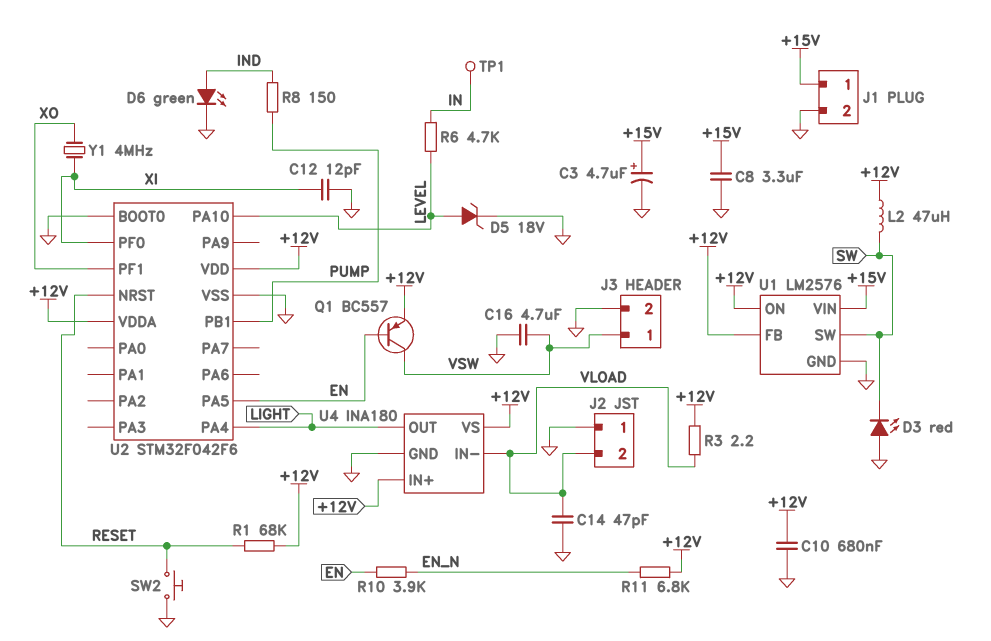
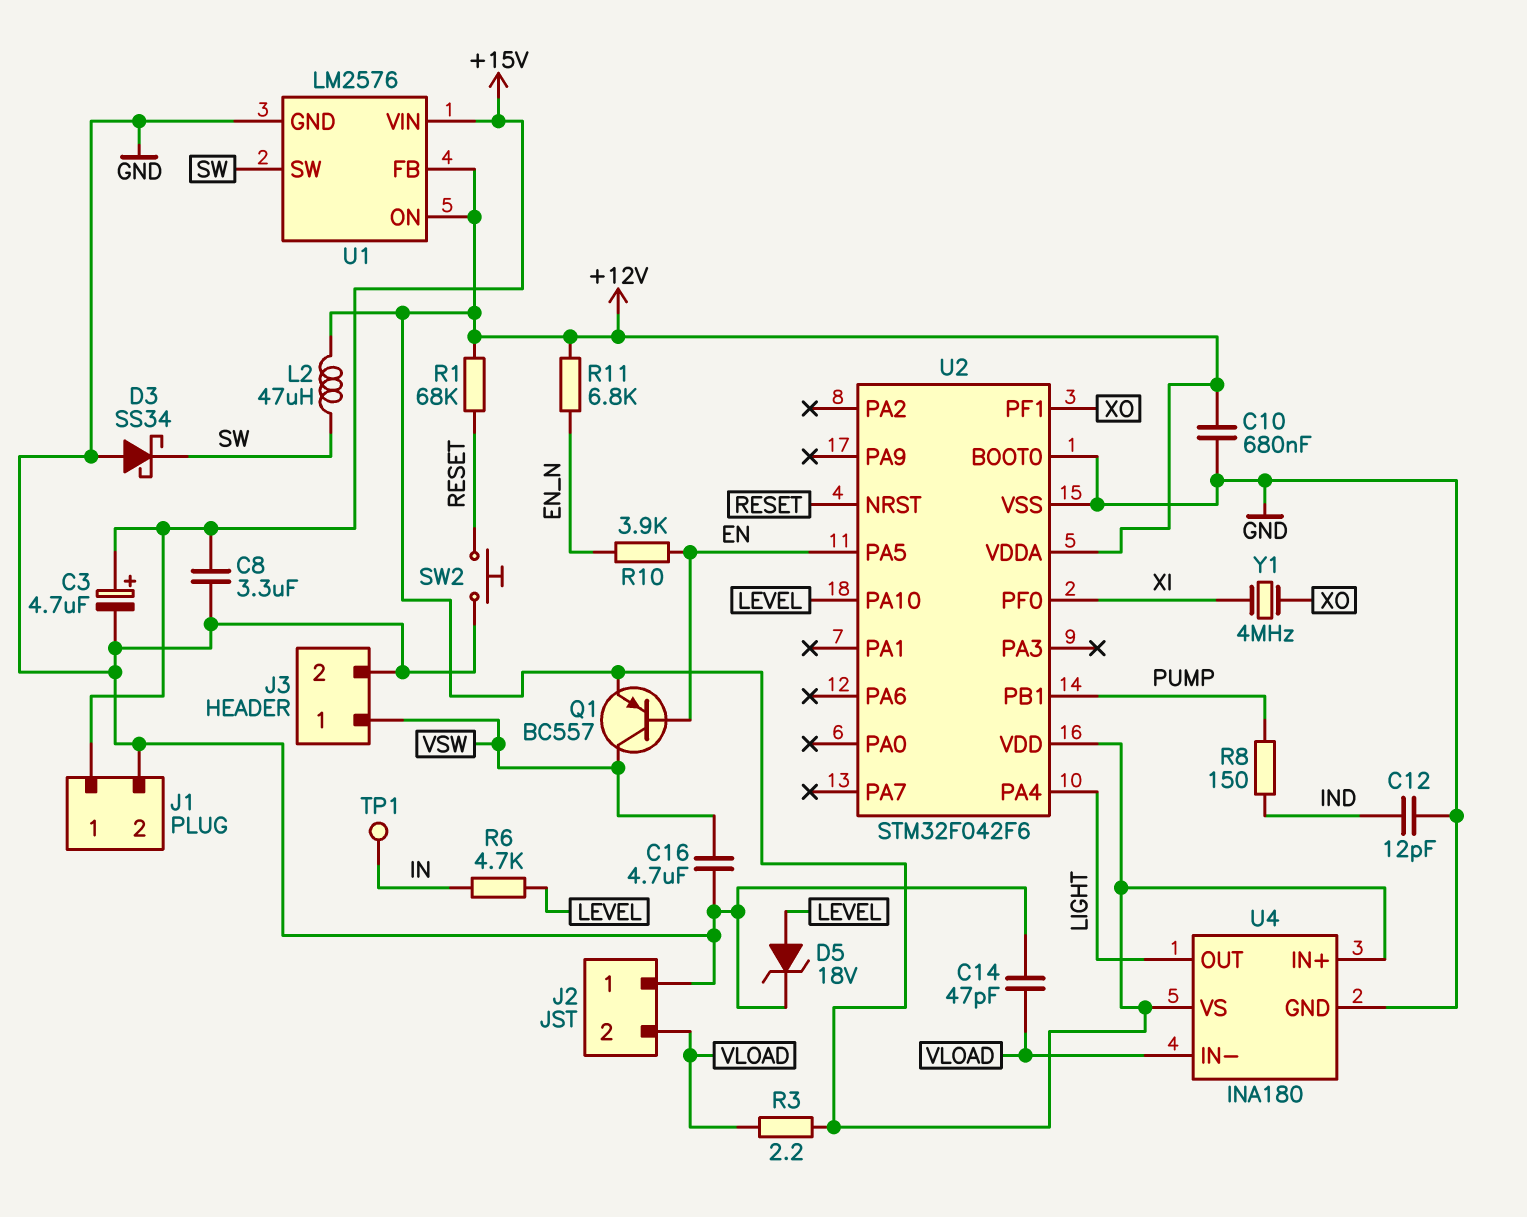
C12: 12pF (GND, XI) -> 12pF (GND, IND)
D3: LED red (A GND, K SW) -> schottky SS34 (A GND, K SW)
D6: LED green (A IND, K GND) -> none

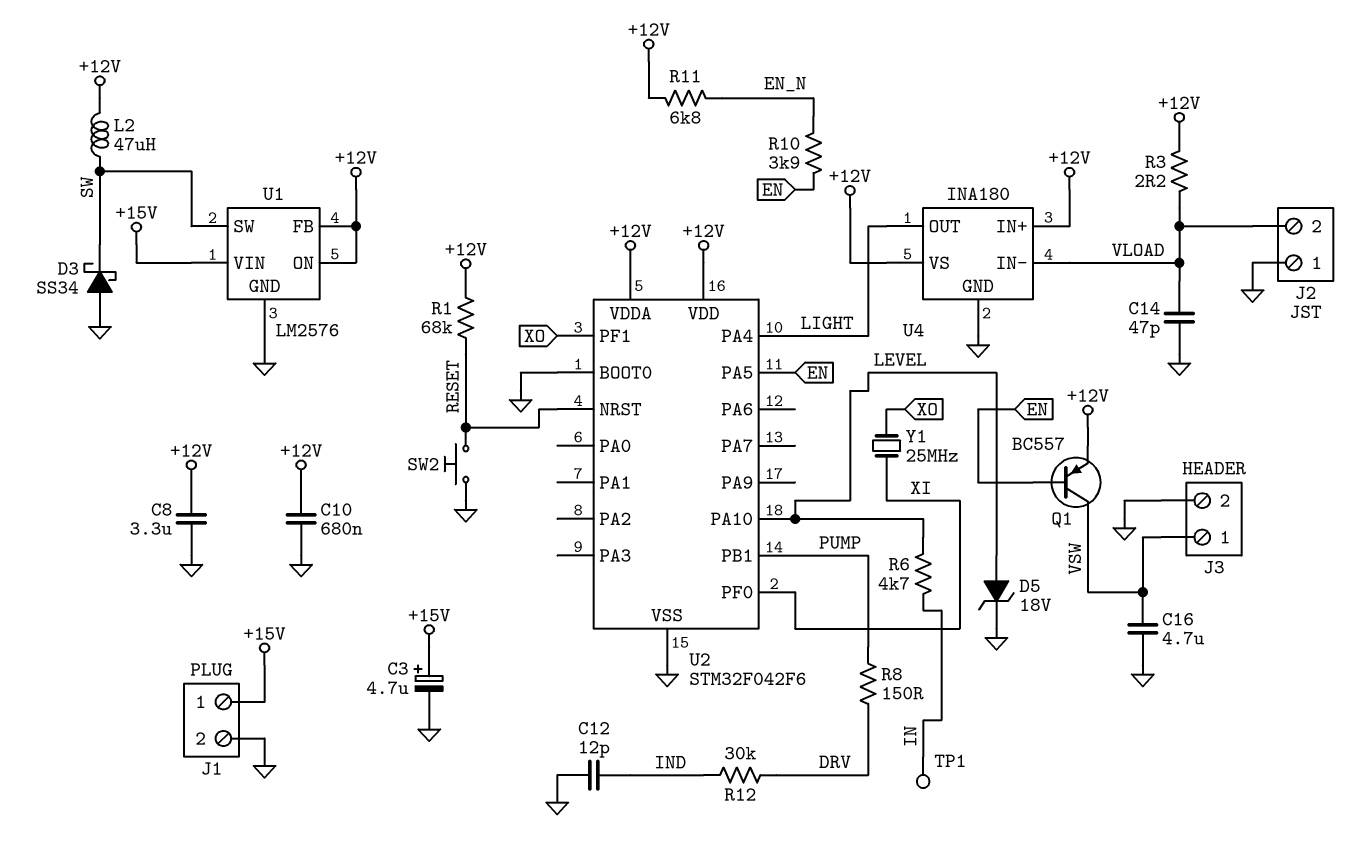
C8: 3.3uF (+15V, GND) -> 3.3uF (+12V, GND)
R8: 150 (IND, PUMP) -> 150 (DRV, PUMP)
R12: none -> 30k (DRV, IND)
Y1: 4MHz (XI, XO) -> 25MHz (XI, XO)

